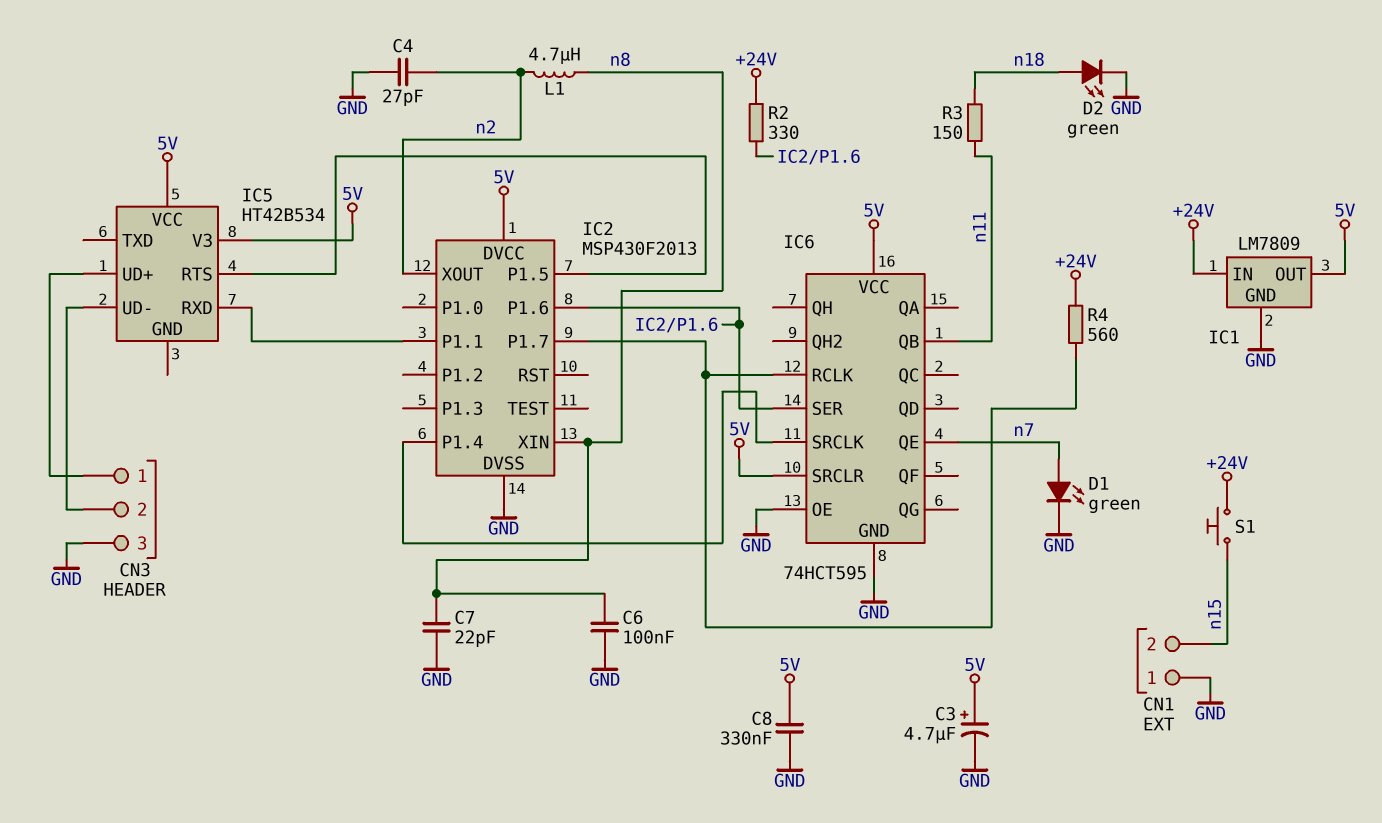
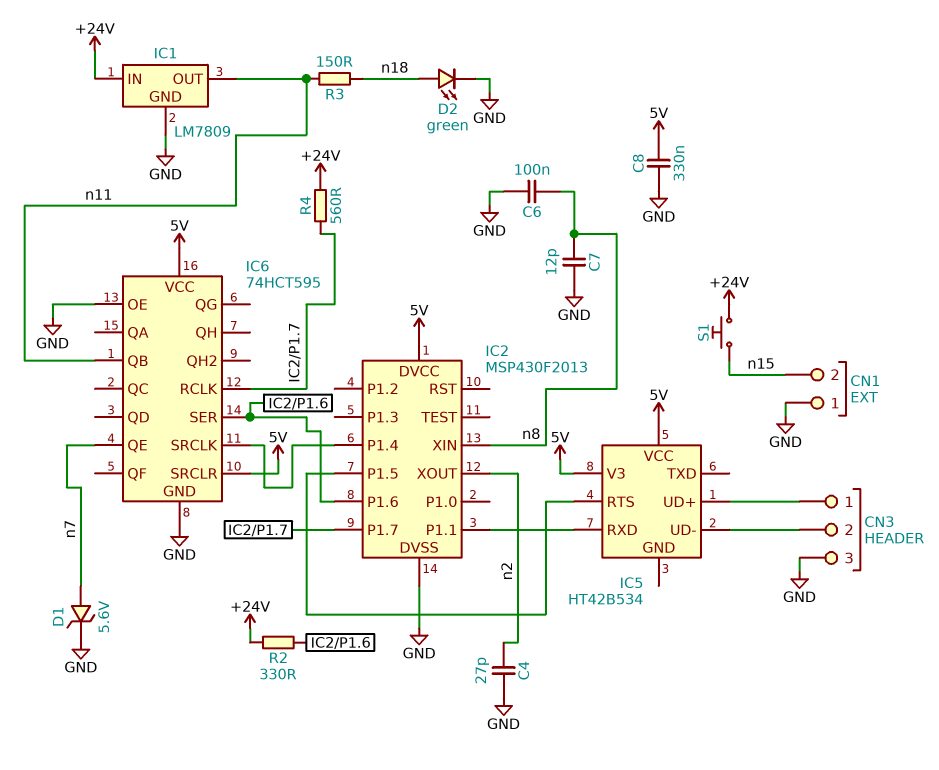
C3: 4.7uF (plus 5V, minus GND) -> none
C7: 22pF (GND, n8) -> 12pF (GND, n8)
D1: LED green (A n7, K GND) -> zener 5.6V (A n7, K GND)
IC1 pin OUT: 5V -> n11
L1: 4.7uH (n2, n8) -> none

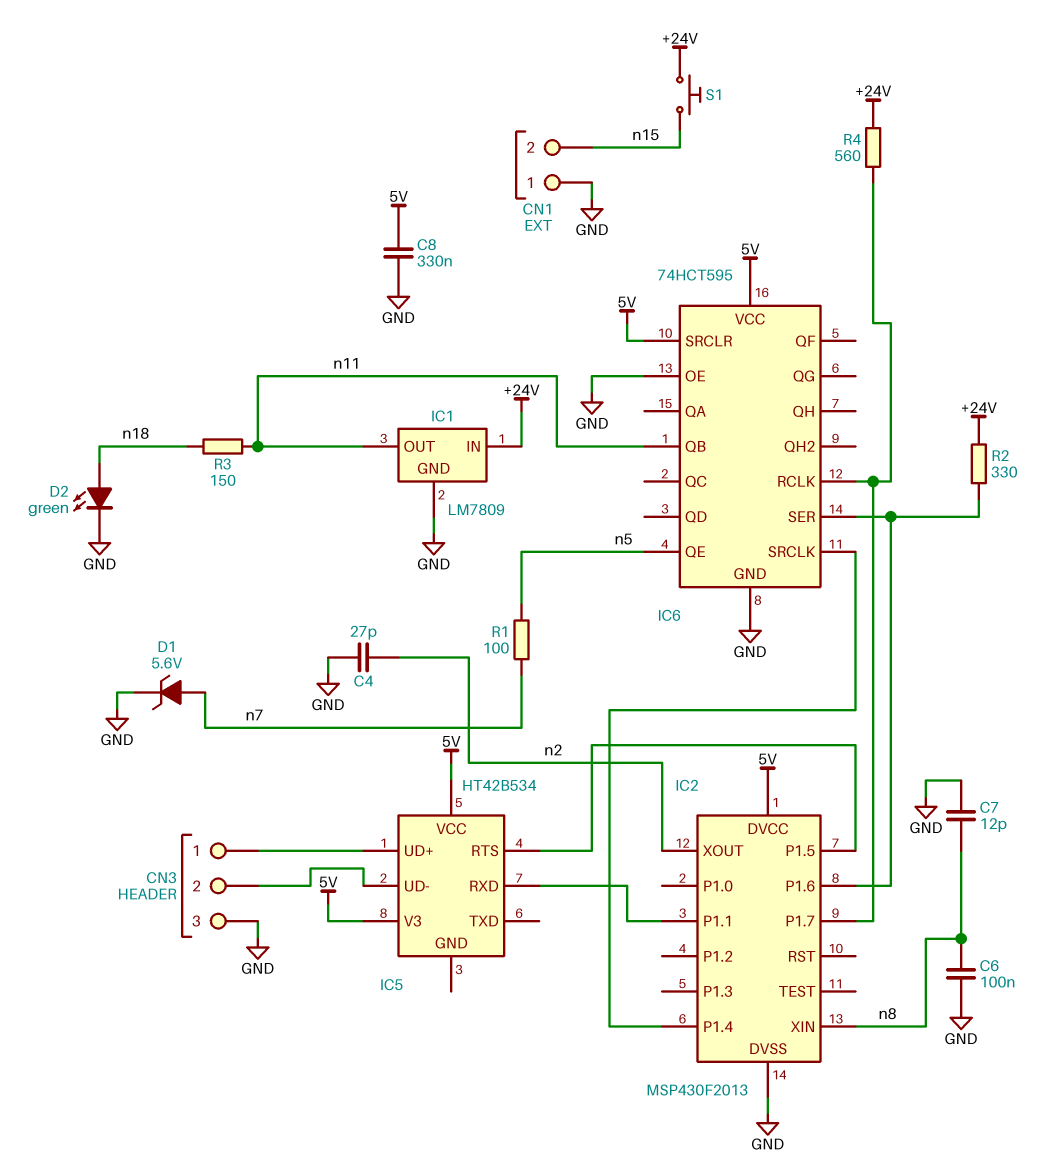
IC6 pin QE: n7 -> n5
R1: none -> 100 (n5, n7)

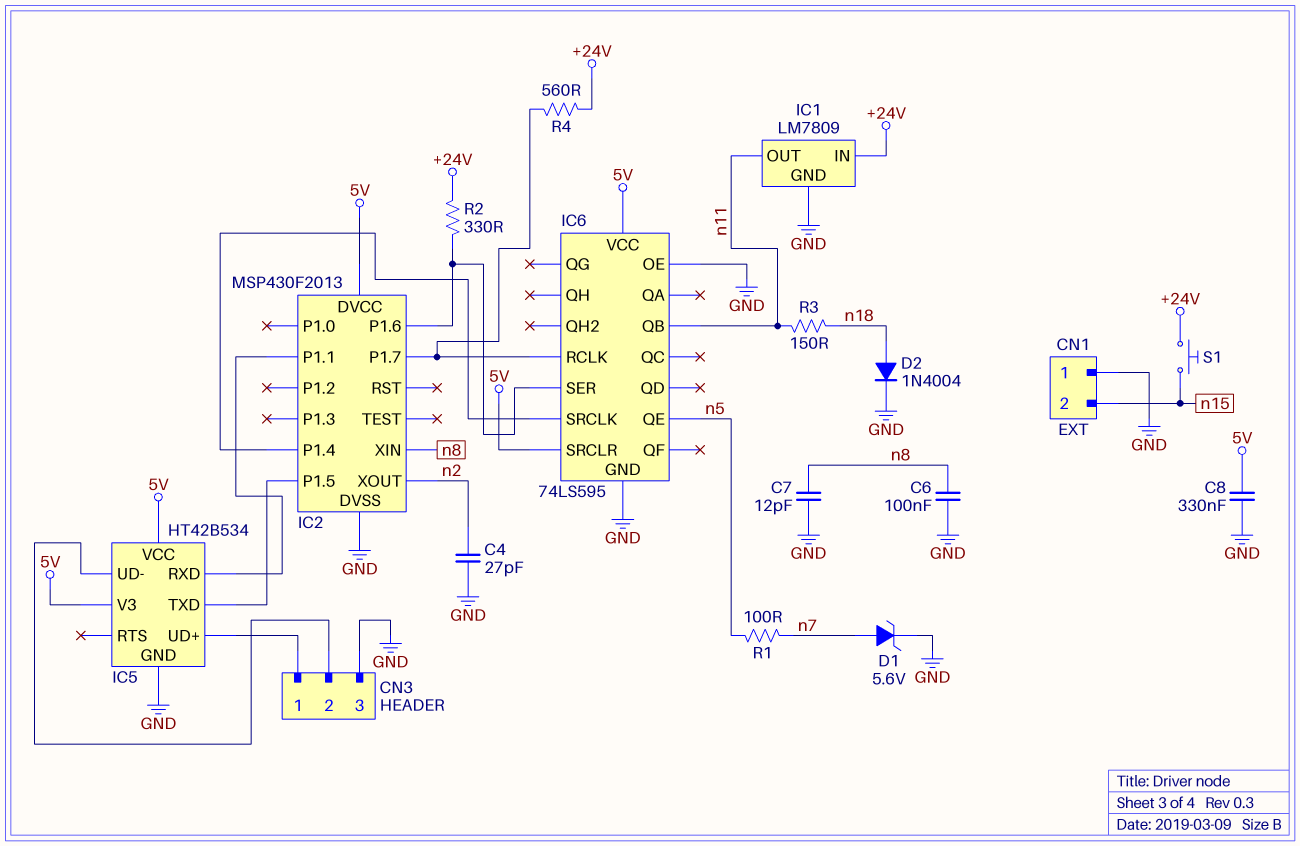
D2: LED green (A n18, K GND) -> diode 1N4004 (A n18, K GND)
IC5 pin GND: none -> GND
IC5 pin RTS: IC2/P1.5 -> none
IC5 pin TXD: none -> IC2/P1.5
IC6: 74HCT595 -> 74LS595

